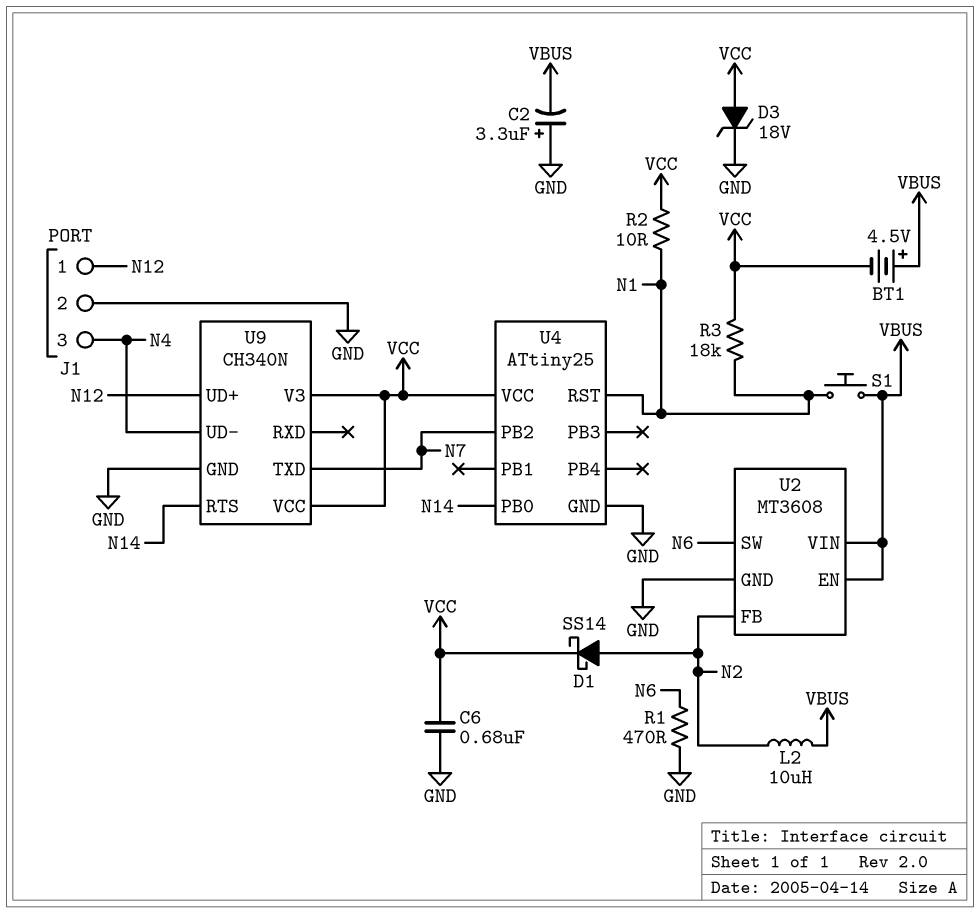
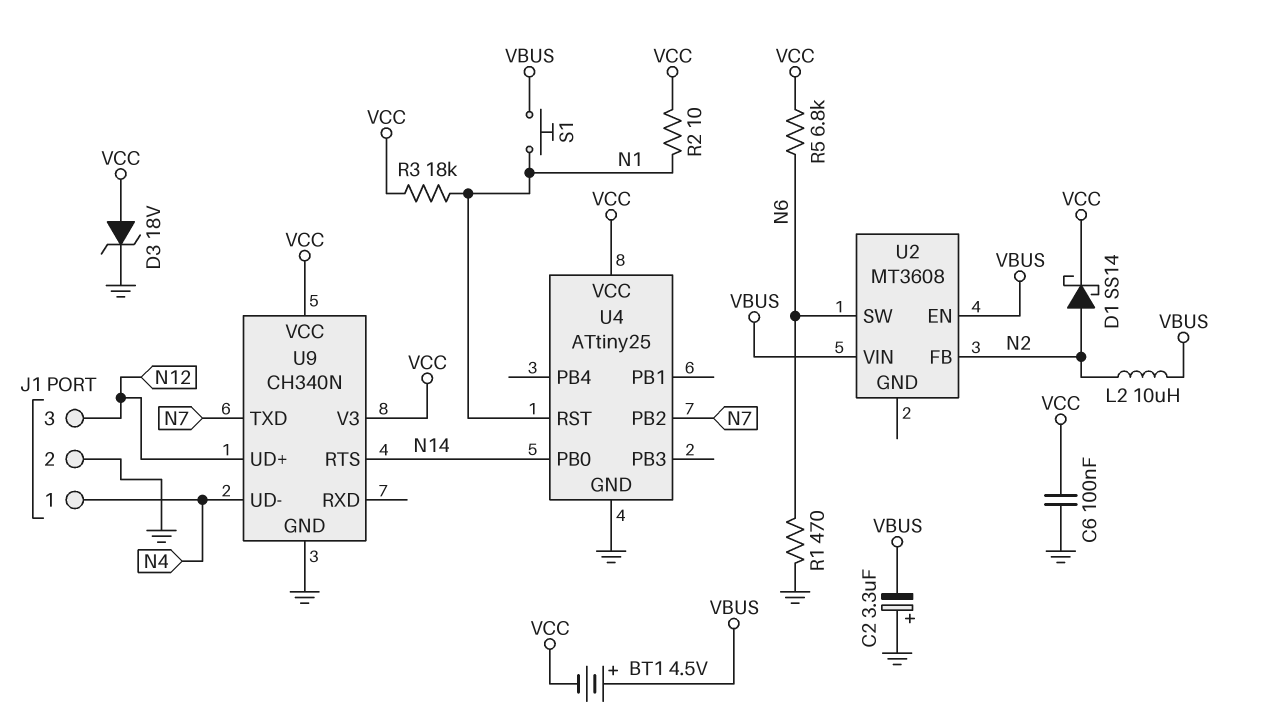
C6: 680nF (GND, VCC) -> 100nF (GND, VCC)
J1 pin 1: N12 -> N4
J1 pin 3: N4 -> N12
R5: none -> 6.8k (N6, VCC)
U2 pin GND: GND -> none

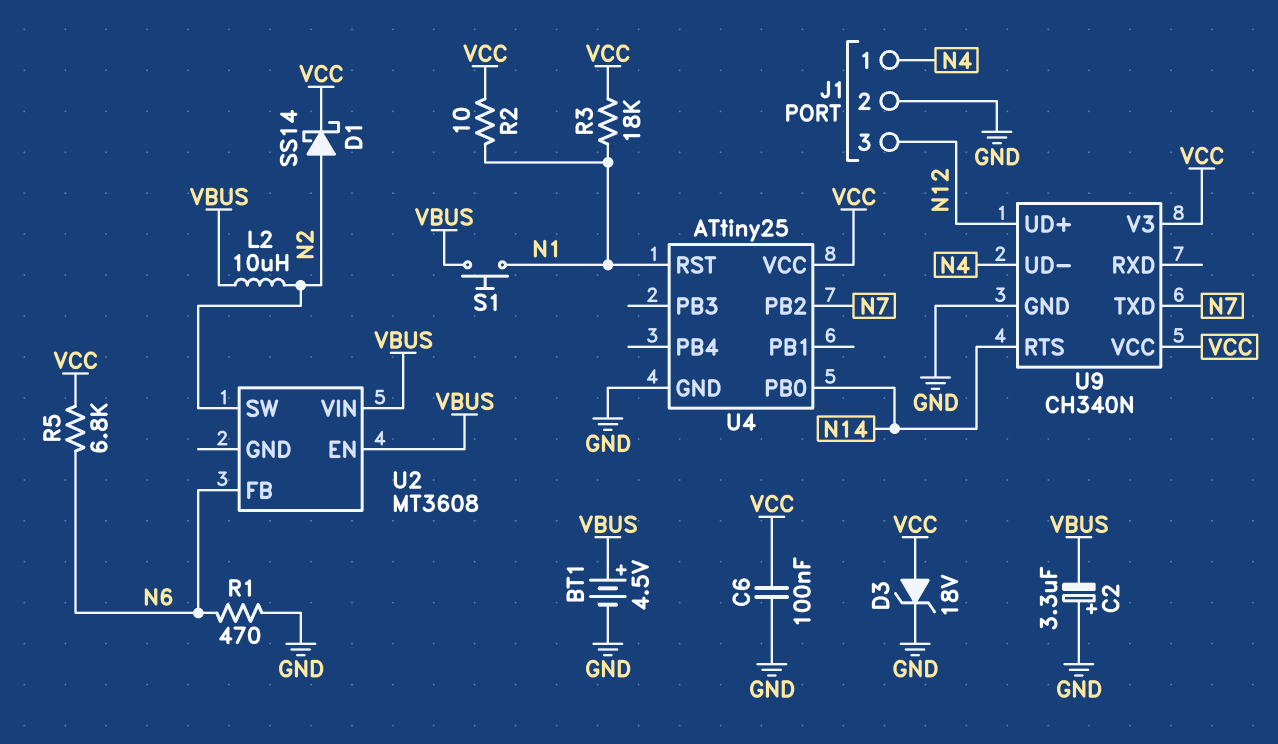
BT1: 4.5V (plus VBUS, minus VCC) -> 4.5V (plus VBUS, minus GND)
U2 pin FB: N2 -> N6
U2 pin SW: N6 -> N2

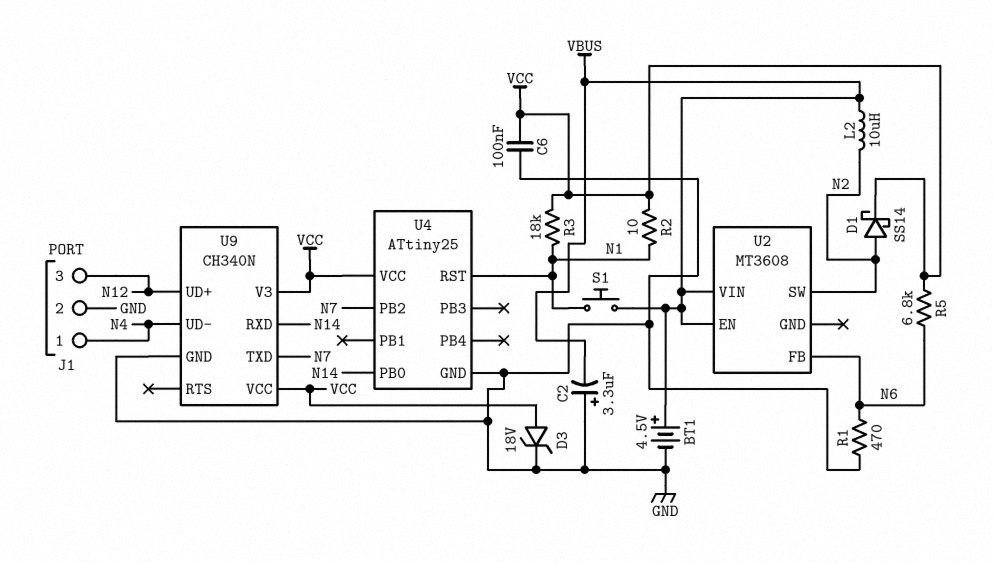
U9 pin RTS: N14 -> none
U9 pin RXD: none -> N14

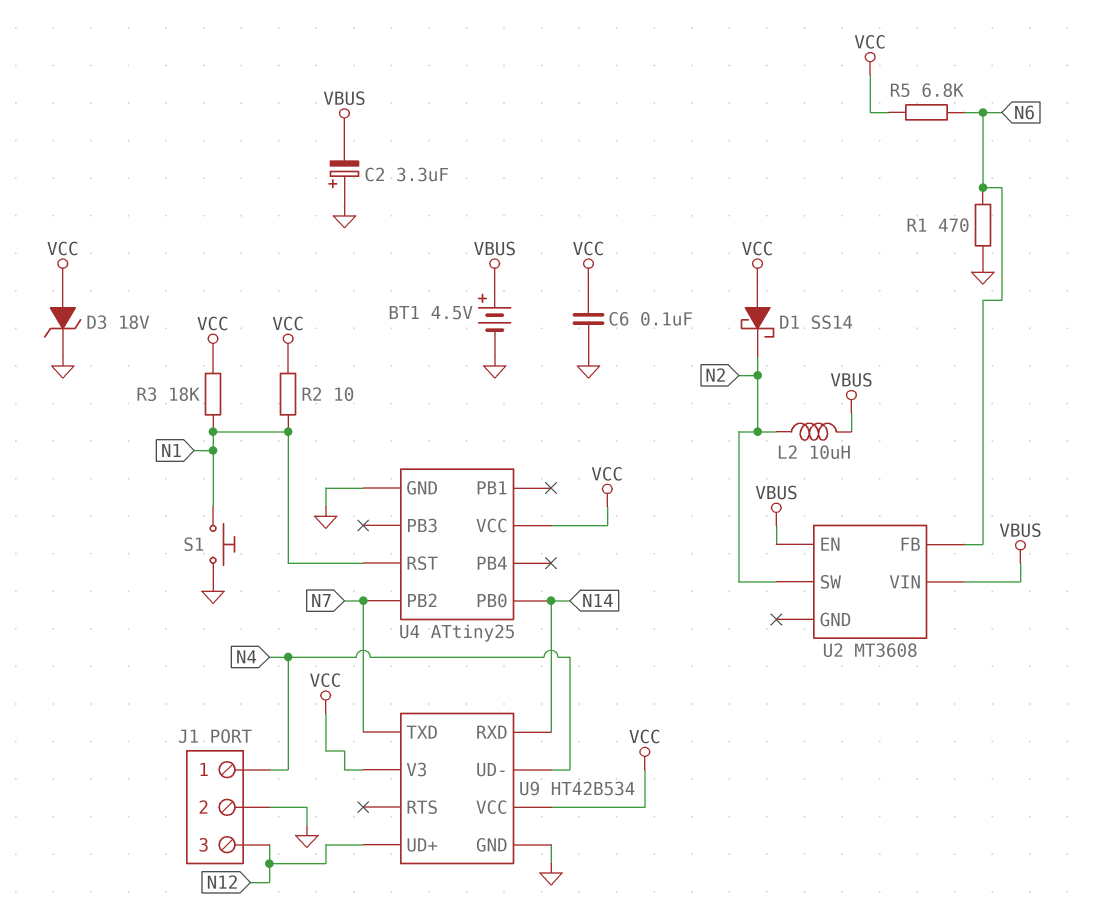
D1: schottky SS14 (A N2, K VCC) -> schottky SS14 (A VCC, K N2)
S1: button (N1, VBUS) -> button (GND, N1)
U9: CH340N -> HT42B534

